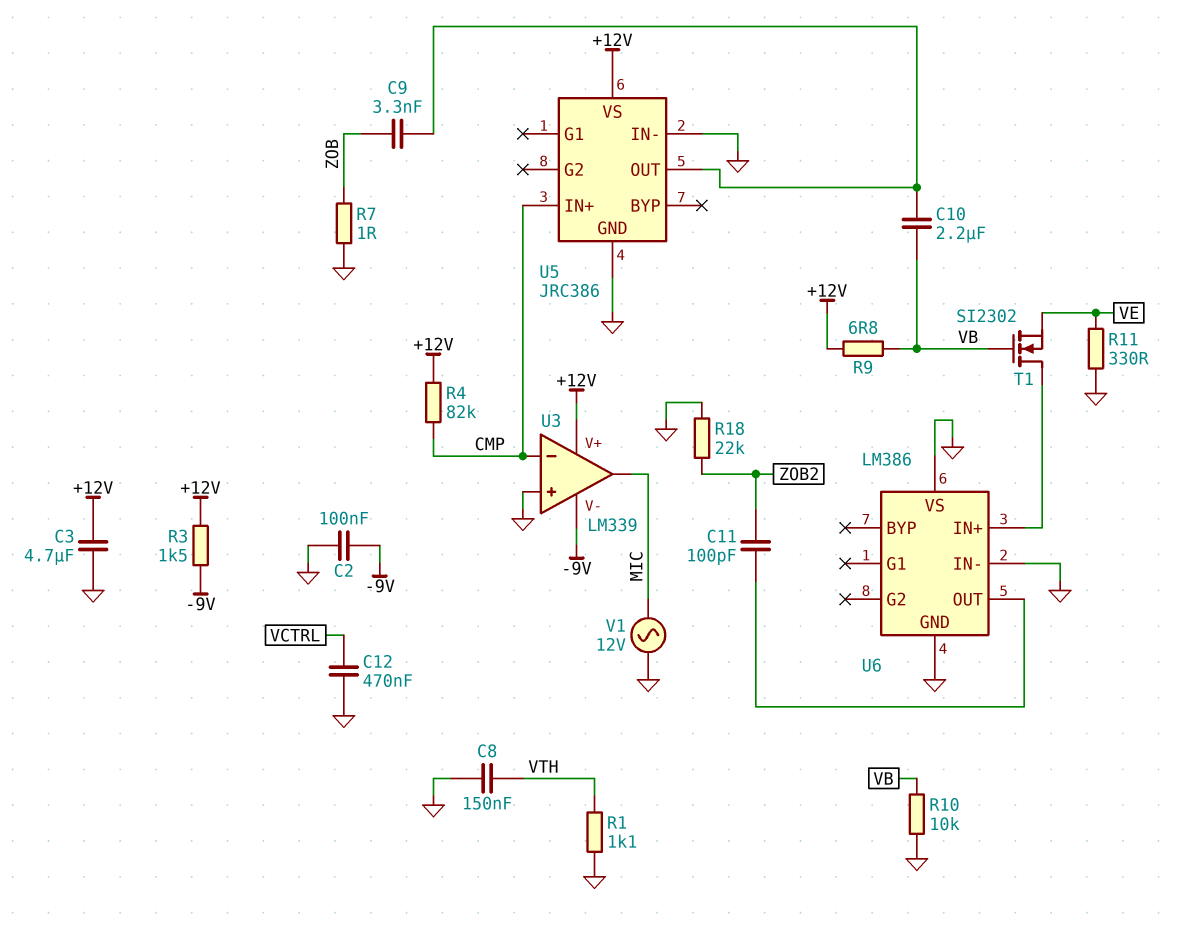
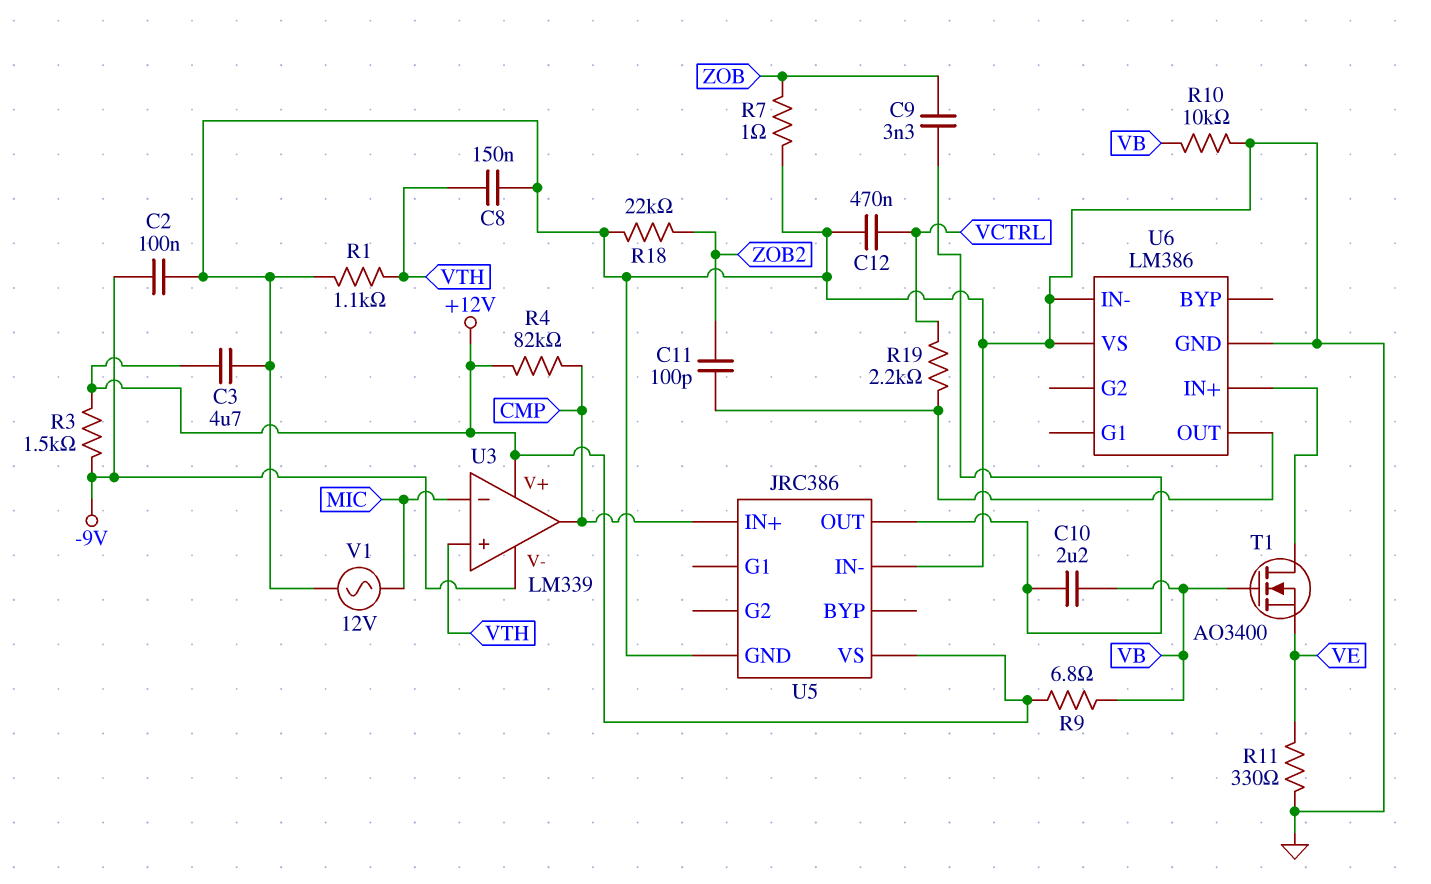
R19: none -> 2.2k (U6/OUT, VCTRL)
T1: NMOS SI2302 (G VB, D U6/IN+, S VE) -> NMOS AO3400 (G VB, D U6/IN+, S VE)
U3 pin in+: GND -> VTH
U3 pin in-: CMP -> MIC
U3 pin out: MIC -> CMP

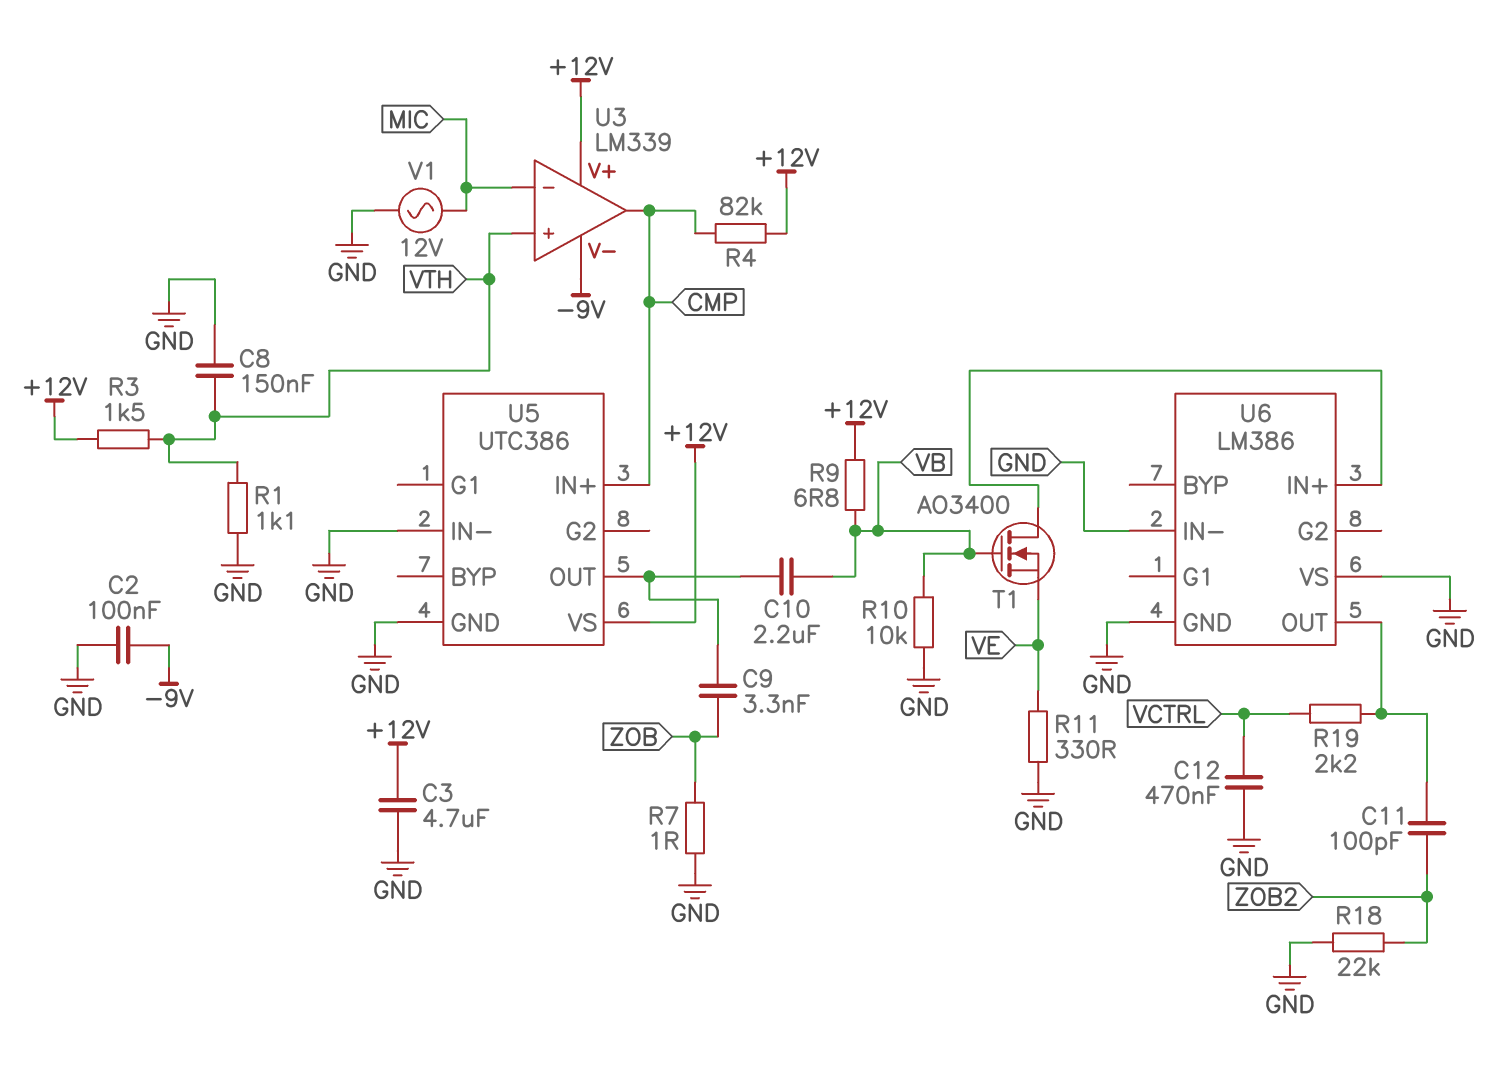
R3: 1.5k (+12V, -9V) -> 1.5k (+12V, VTH)
U5: JRC386 -> UTC386

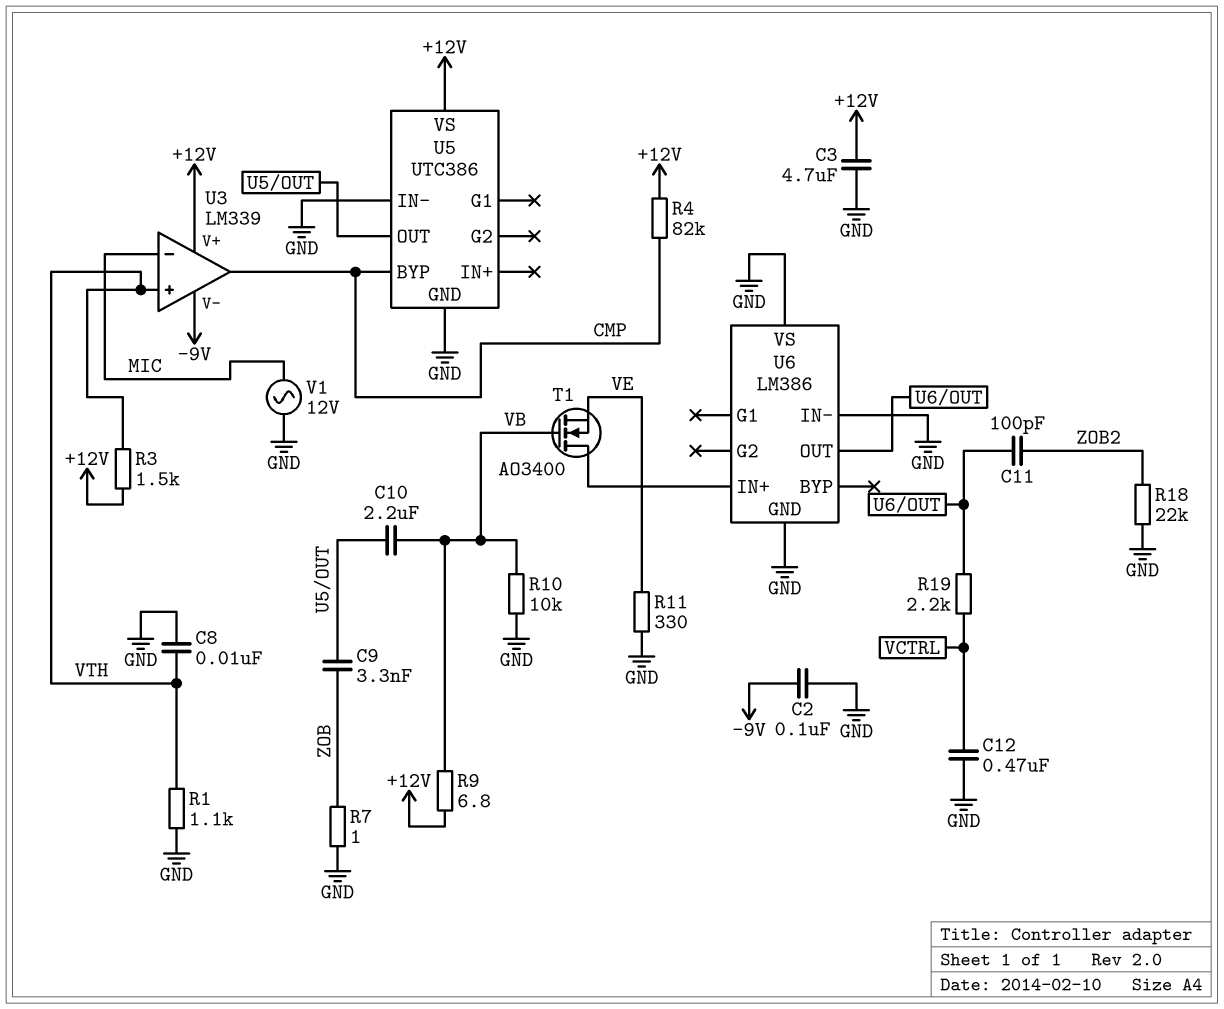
C8: 150nF (GND, VTH) -> 10nF (GND, VTH)
U5 pin BYP: none -> CMP
U5 pin IN+: CMP -> none

